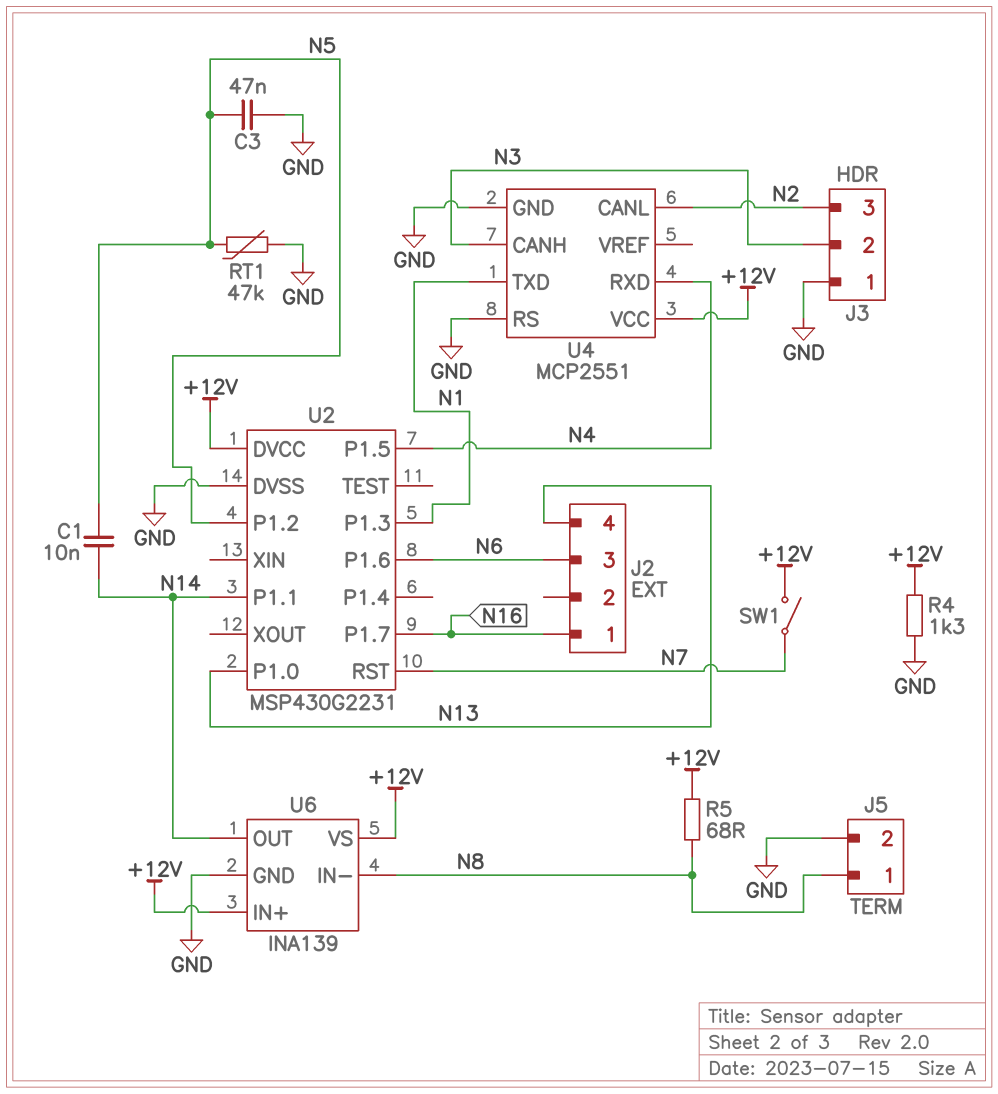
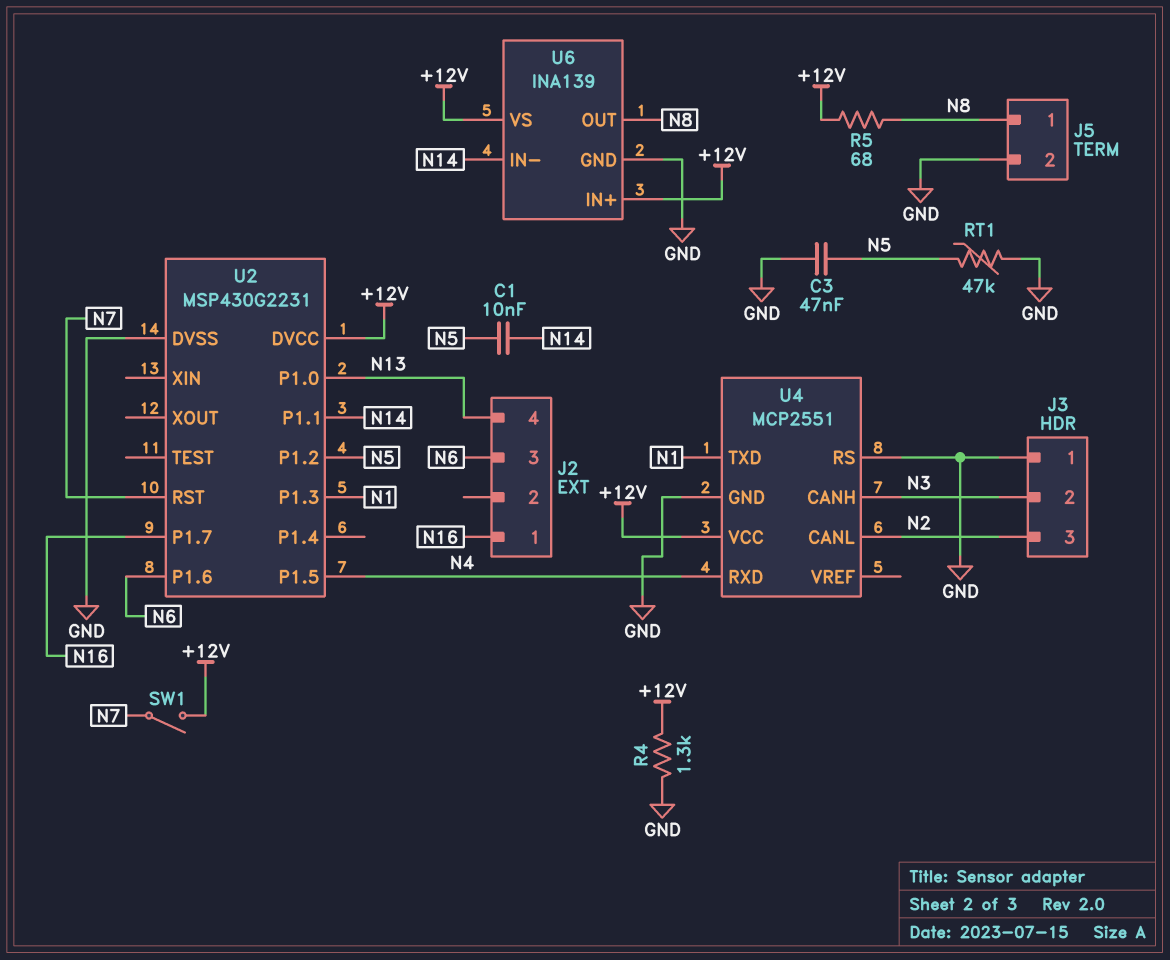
U6 pin IN-: N8 -> N14
U6 pin OUT: N14 -> N8

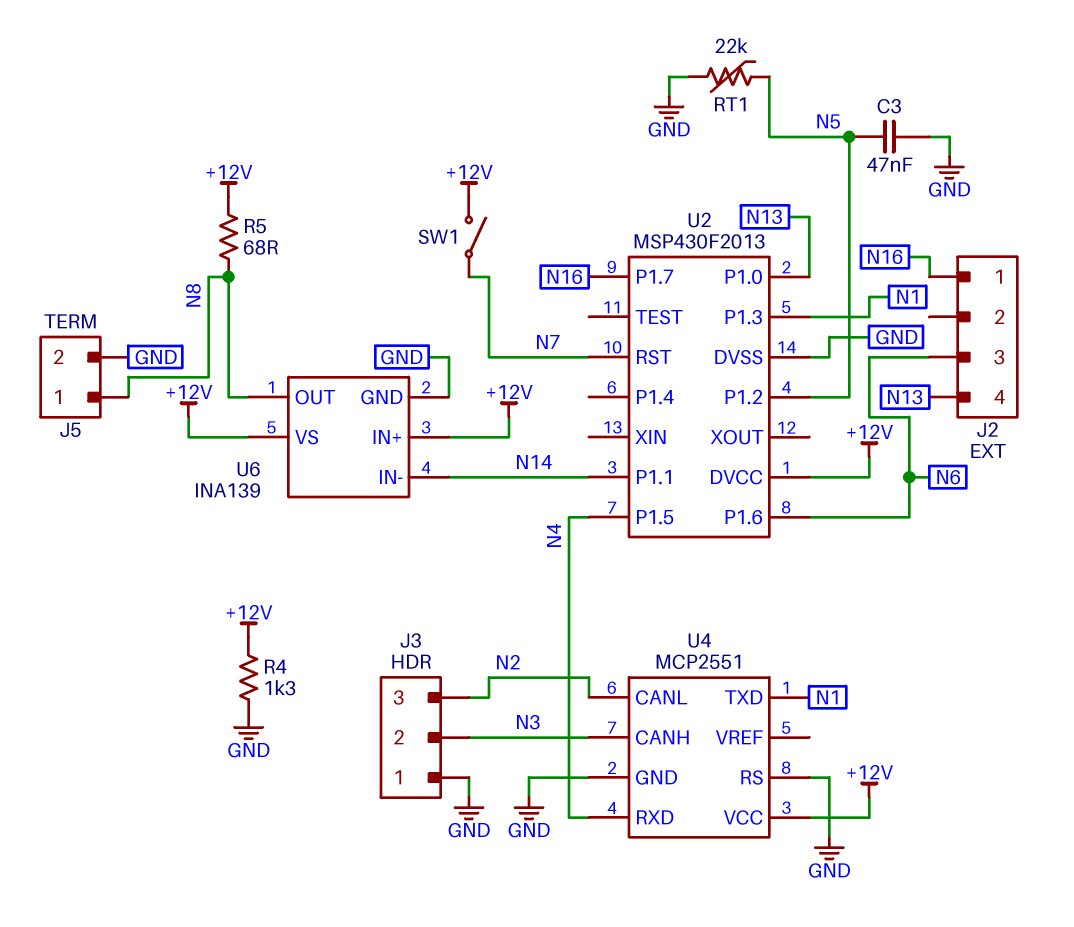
C1: 10nF (N5, N14) -> none
RT1: 47k (GND, N5) -> 22k (GND, N5)
U2: MSP430G2231 -> MSP430F2013

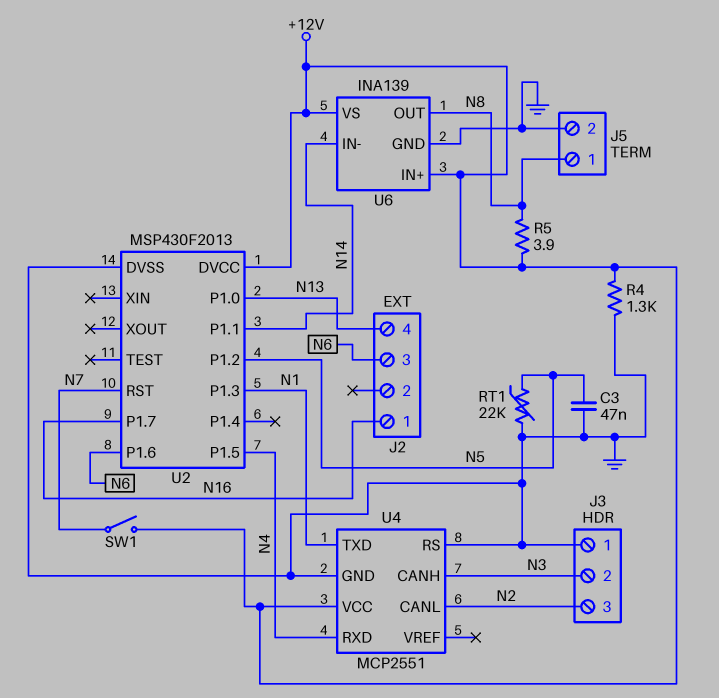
R5: 68 (+12V, N8) -> 3.9 (+12V, N8)

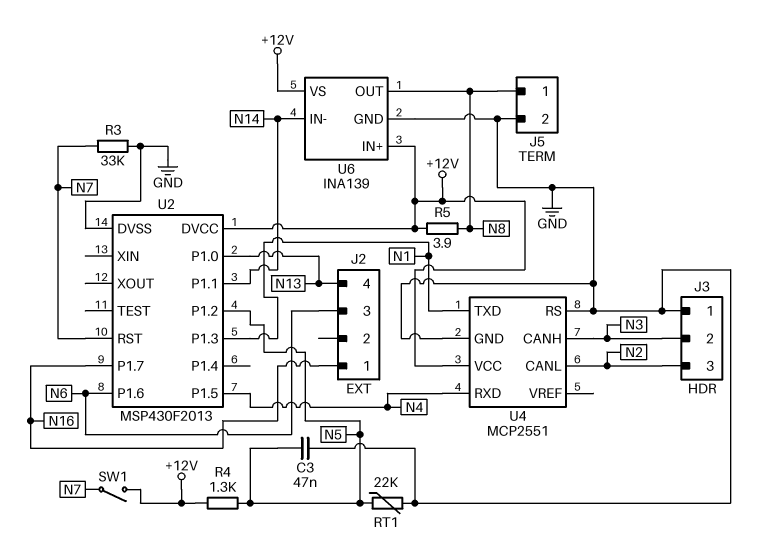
R3: none -> 33k (GND, N7)
R4: 1.3k (+12V, GND) -> 1.3k (+12V, N5)

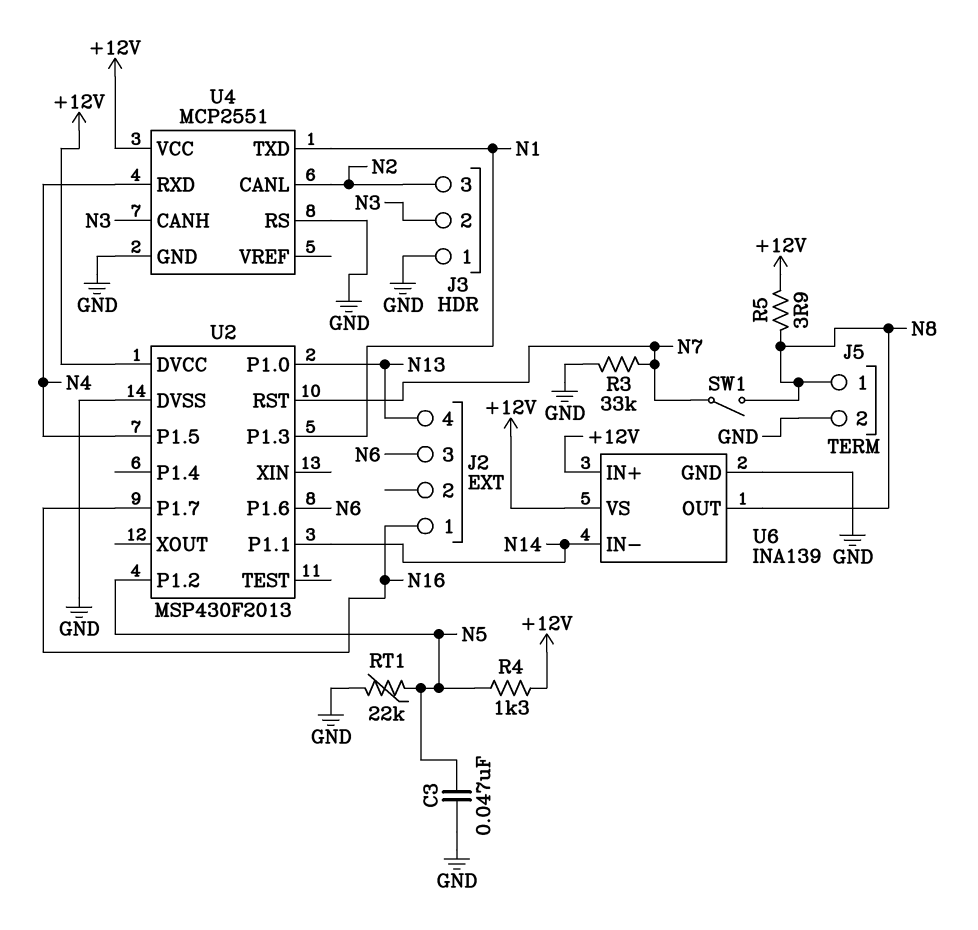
SW1: switch (+12V, N7) -> switch (N7, N8)

